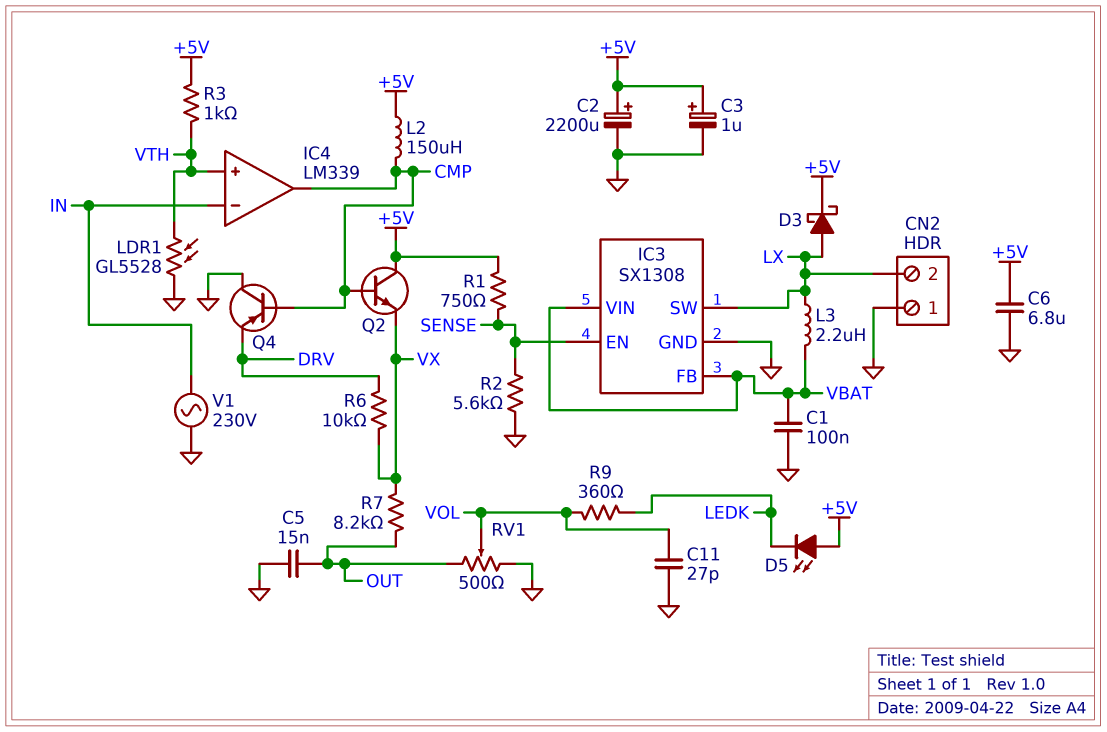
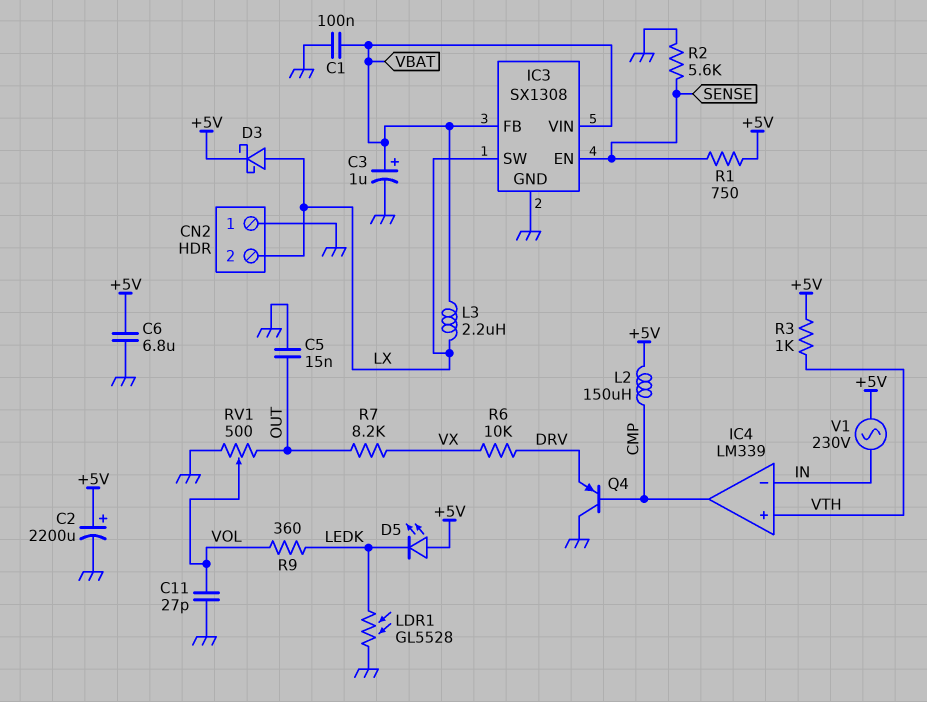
C3: 1uF (plus +5V, minus GND) -> 1uF (plus VBAT, minus GND)
LDR1: GL5528 (GND, VTH) -> GL5528 (GND, LEDK)
Q2: NPN (B CMP, C +5V, E VX) -> none
V1: AC 230V (GND, IN) -> AC 230V (+5V, IN)

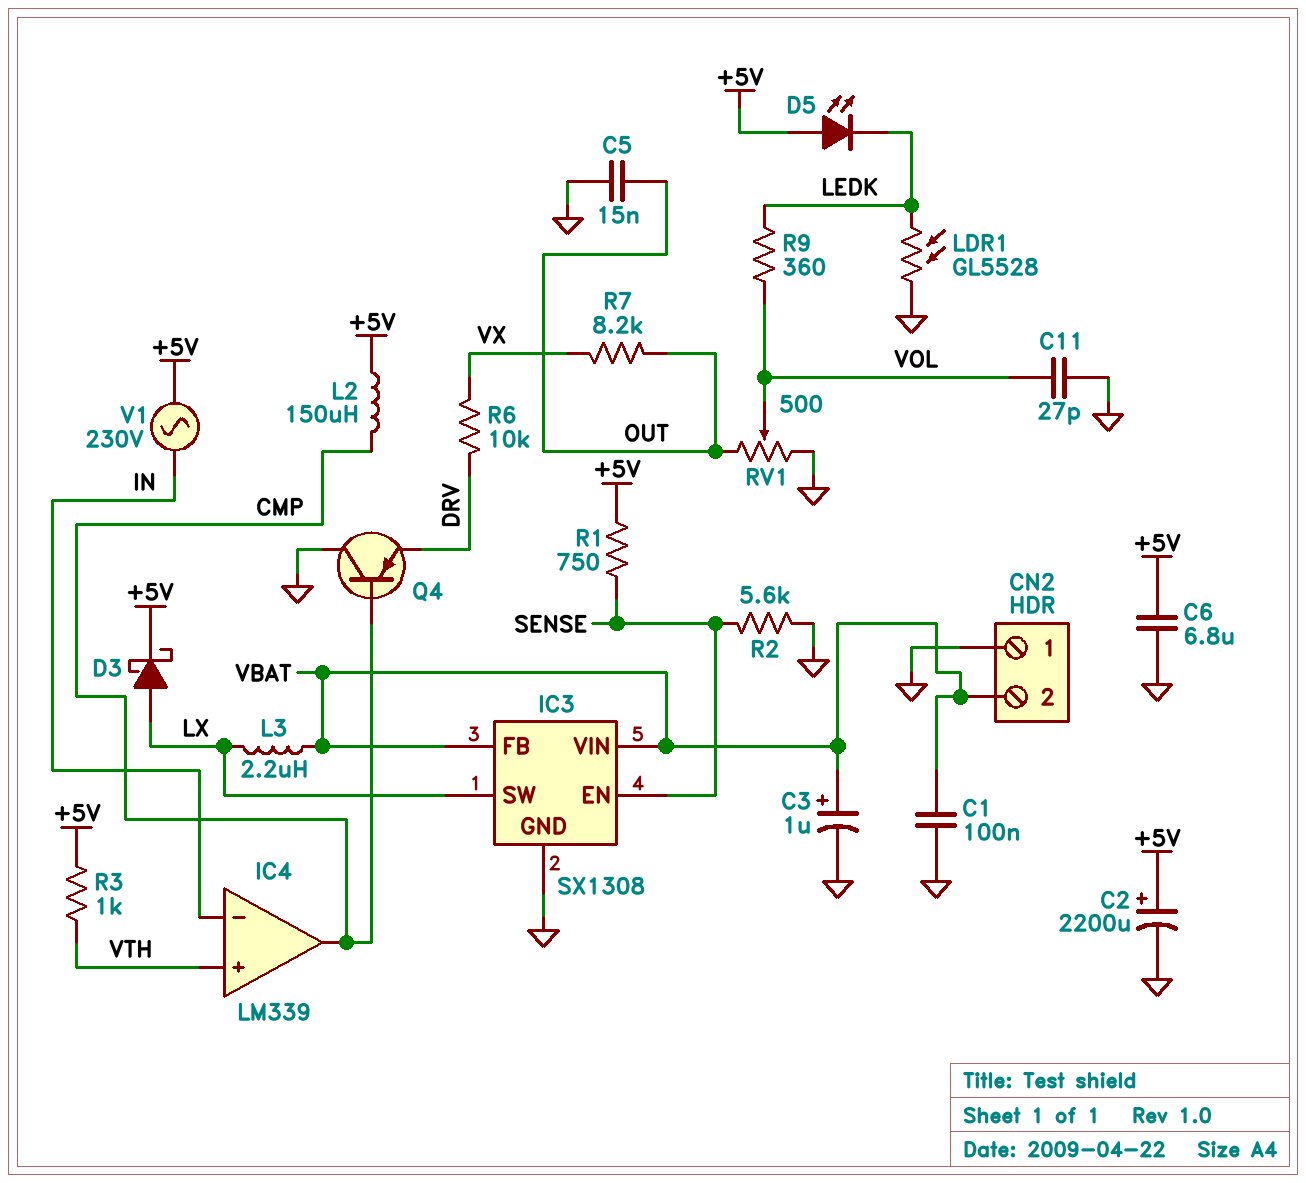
CN2 pin 2: LX -> VBAT

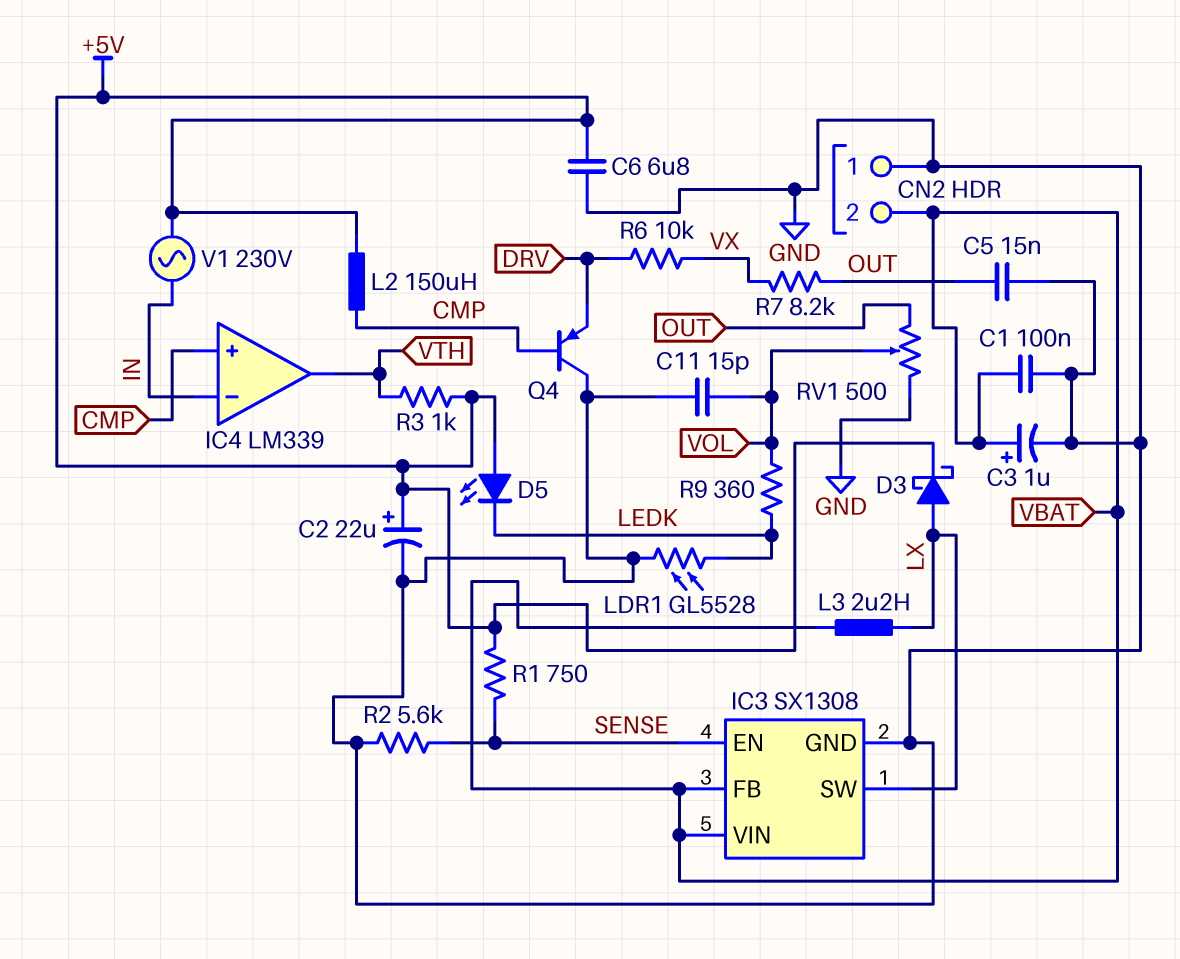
C2: 2200uF (plus +5V, minus GND) -> 22uF (plus +5V, minus GND)
C11: 27pF (GND, VOL) -> 15pF (GND, VOL)
IC4 pin in+: VTH -> CMP
IC4 pin out: CMP -> VTH

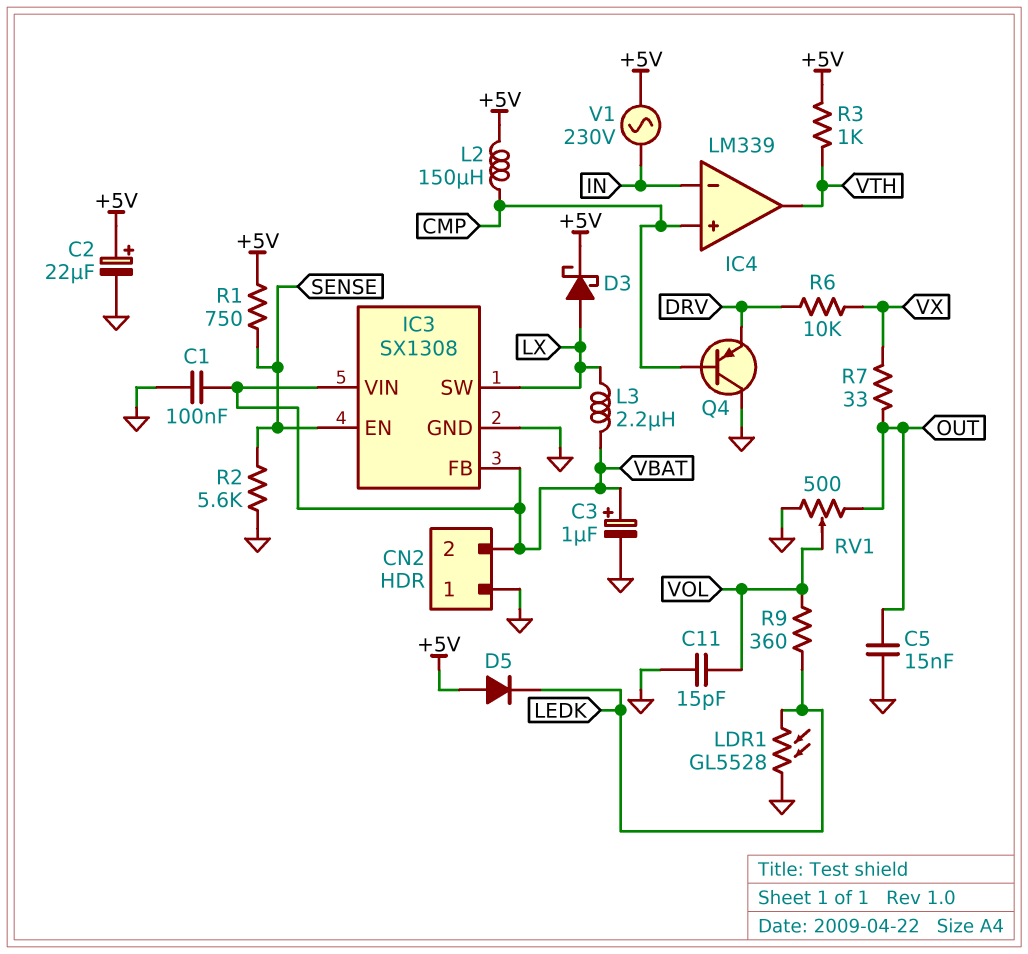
C6: 6.8uF (+5V, GND) -> none
D5: LED (A +5V, K LEDK) -> diode (A +5V, K LEDK)
R7: 8.2k (OUT, VX) -> 33 (OUT, VX)

